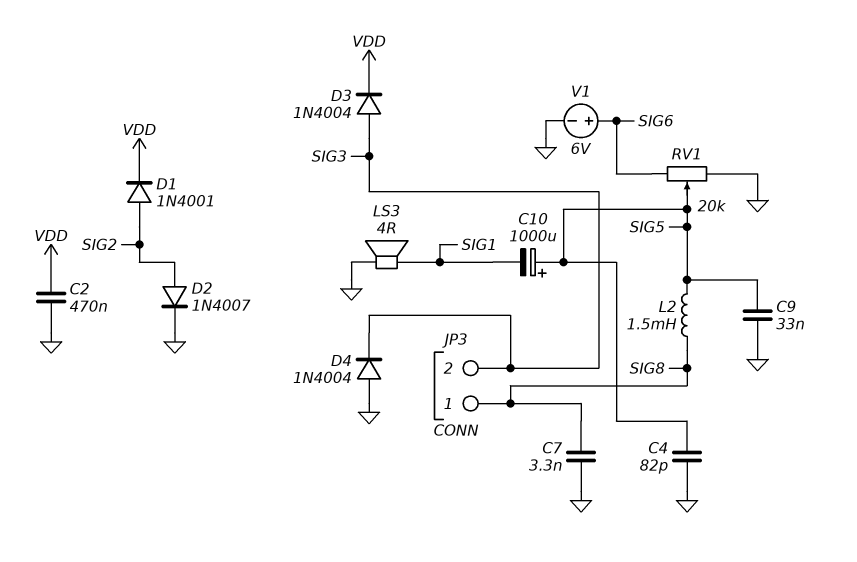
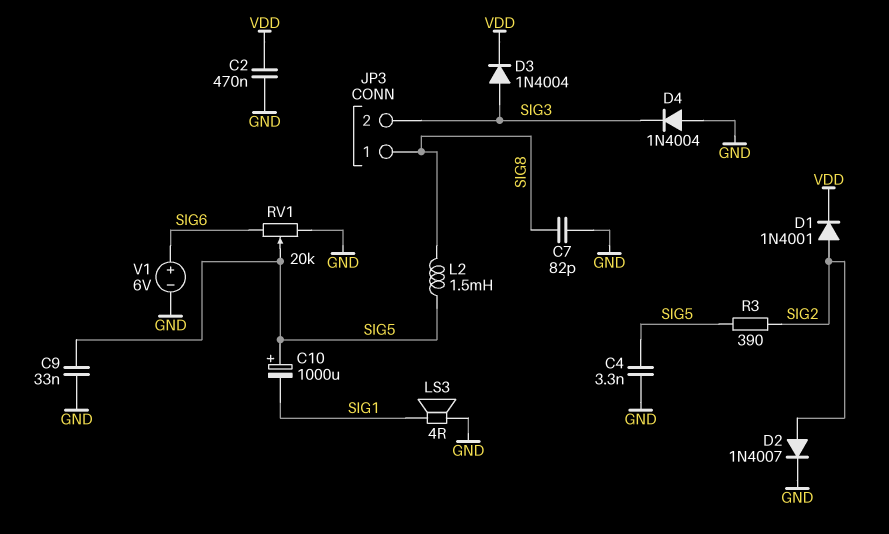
C4: 82pF (GND, SIG5) -> 3.3nF (GND, SIG5)
C7: 3.3nF (GND, SIG8) -> 82pF (GND, SIG8)
R3: none -> 390 (SIG2, SIG5)

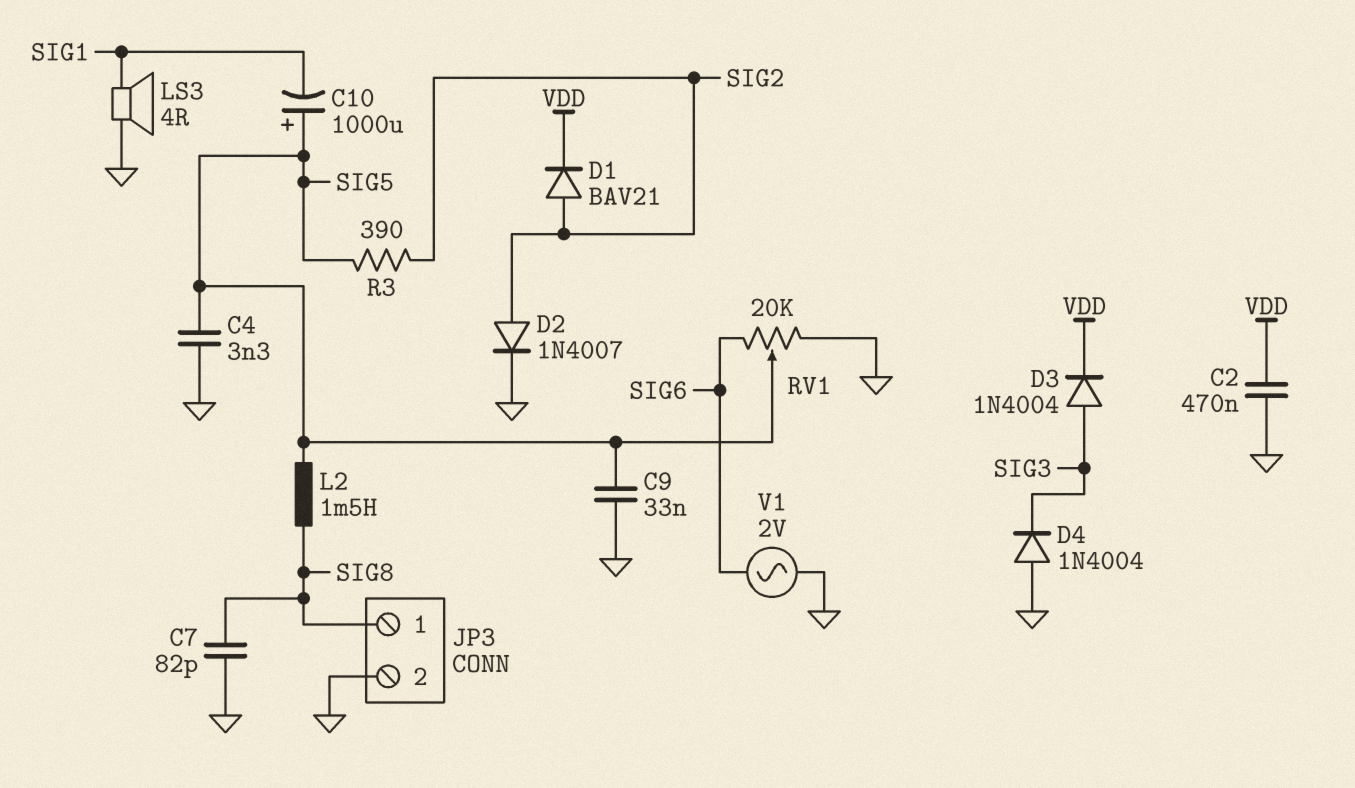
D1: diode 1N4001 (A SIG2, K VDD) -> diode BAV21 (A SIG2, K VDD)
JP3 pin 2: SIG3 -> GND
V1: 6V (plus SIG6, minus GND) -> AC 2V (GND, SIG6)

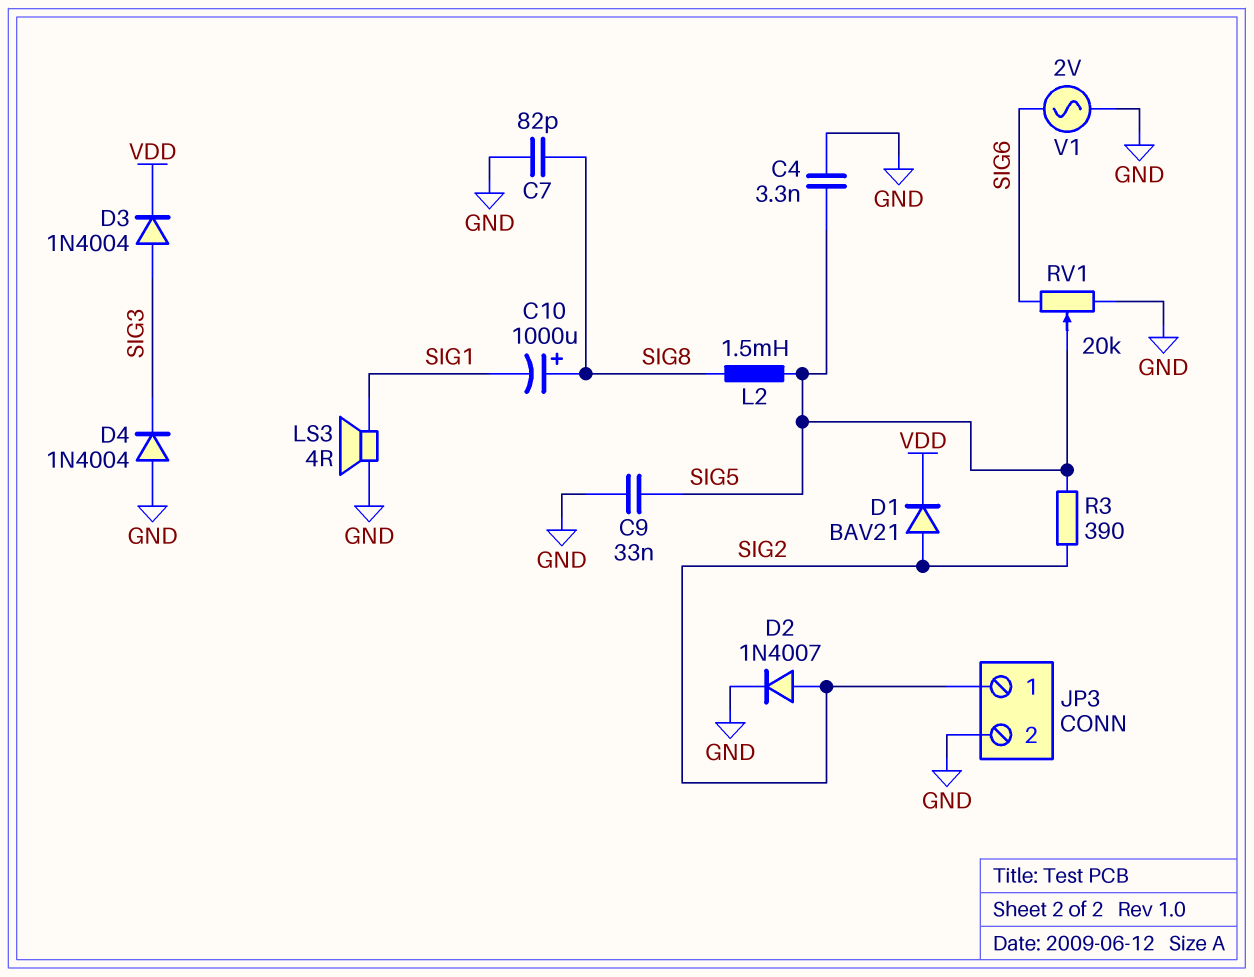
C2: 470nF (GND, VDD) -> none
C10: 1000uF (plus SIG5, minus SIG1) -> 1000uF (plus SIG8, minus SIG1)
JP3 pin 1: SIG8 -> SIG2

